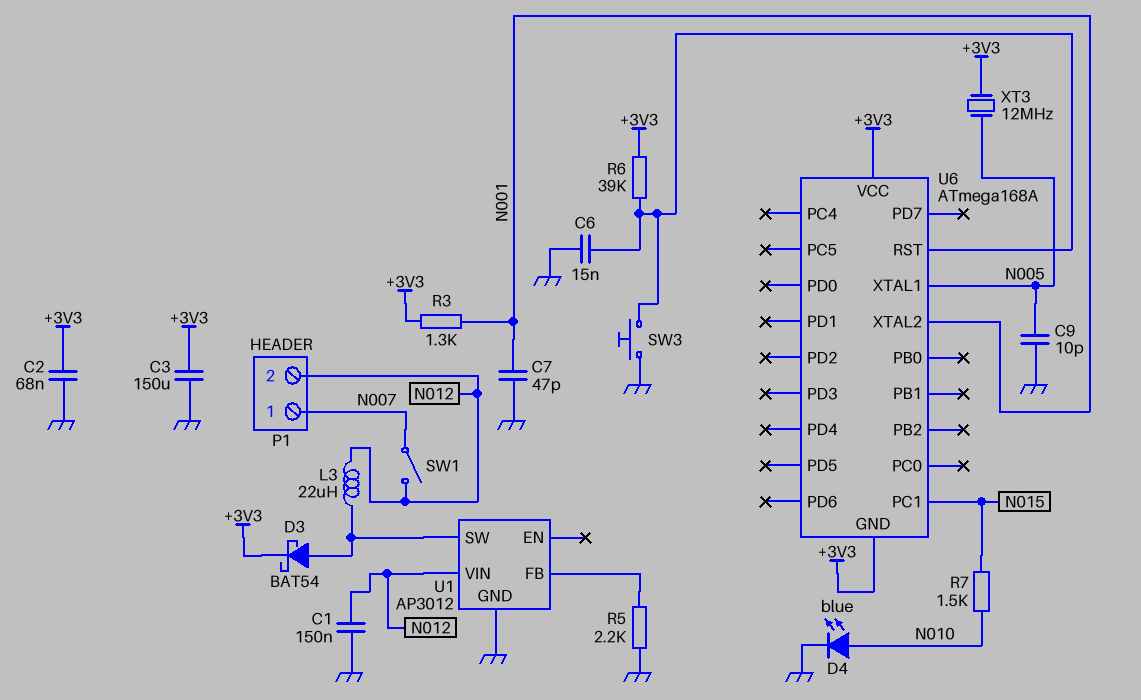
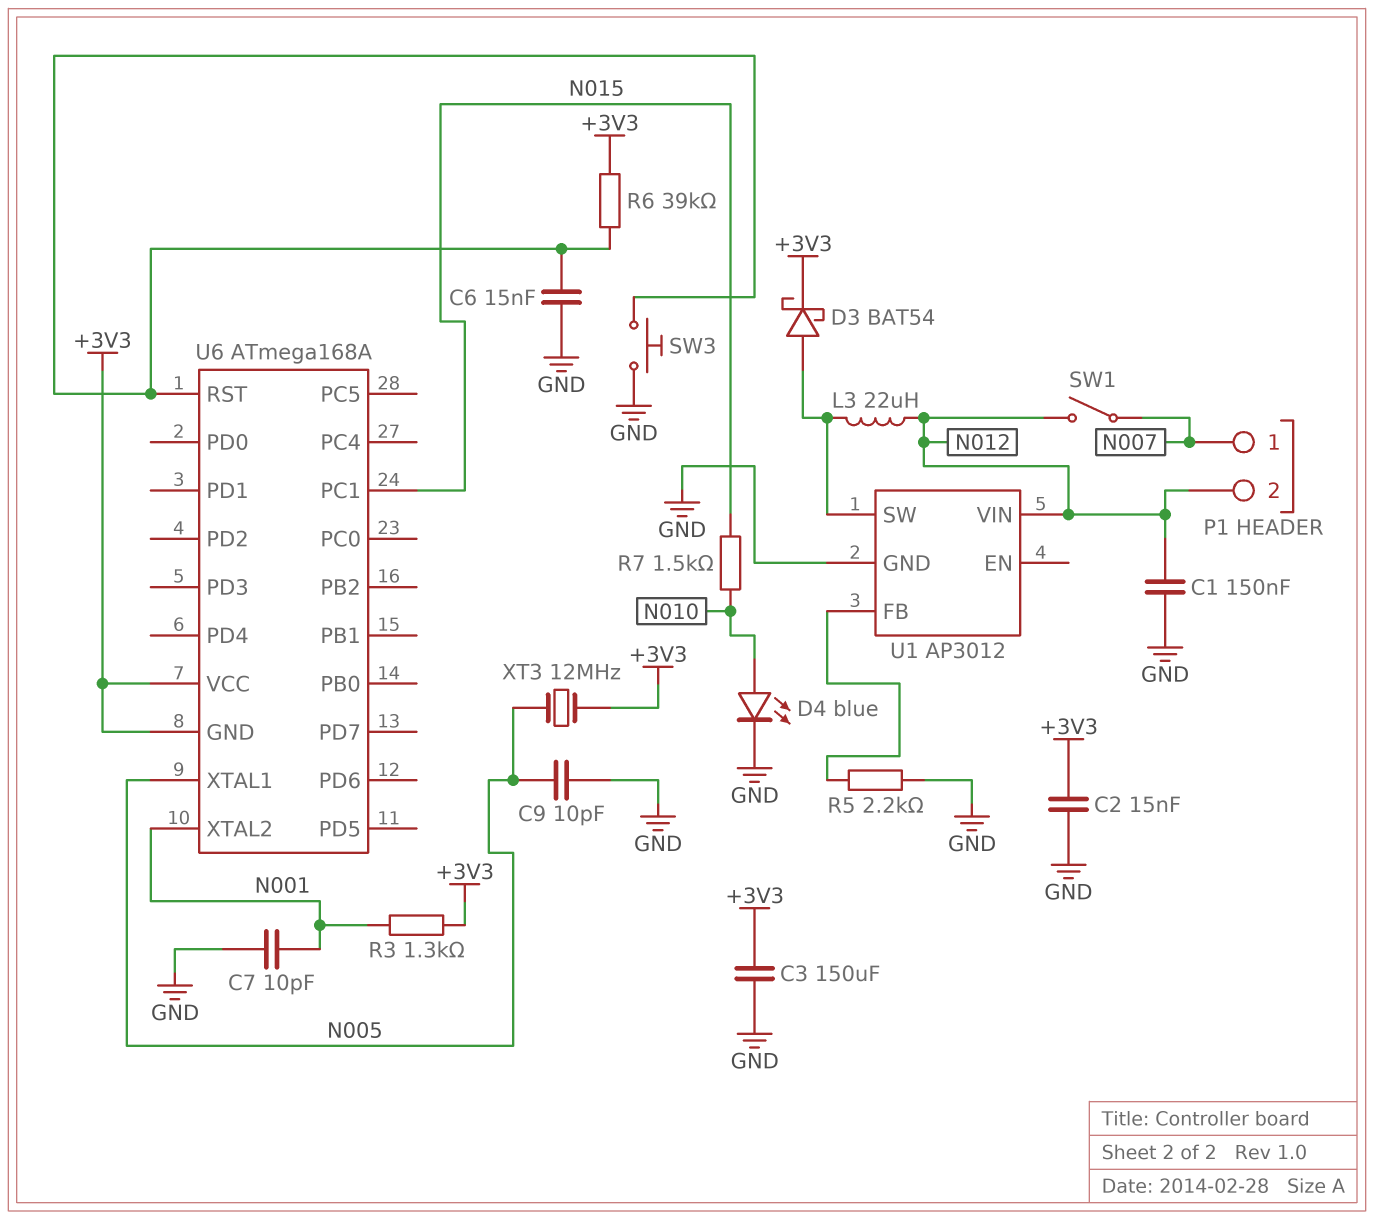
C2: 68nF (+3V3, GND) -> 15nF (+3V3, GND)
C7: 47pF (GND, N001) -> 10pF (GND, N001)

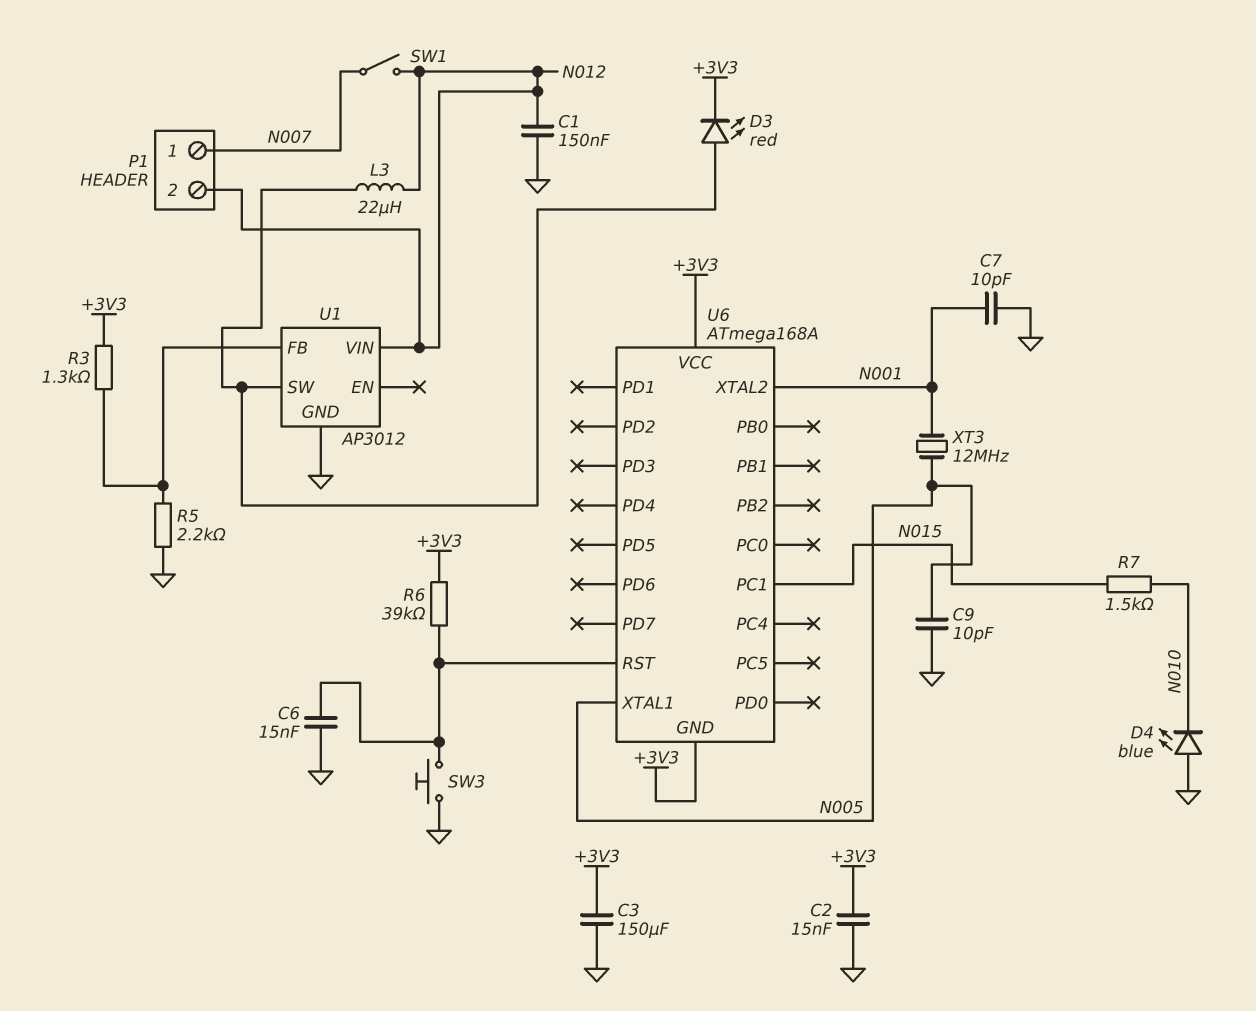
D3: schottky BAT54 (A U1/SW, K +3V3) -> LED red (A U1/SW, K +3V3)
D4: LED blue (A N010, K GND) -> LED blue (A GND, K N010)
R3: 1.3k (+3V3, N001) -> 1.3k (+3V3, U1/FB)
XT3: 12MHz (+3V3, N005) -> 12MHz (N001, N005)

